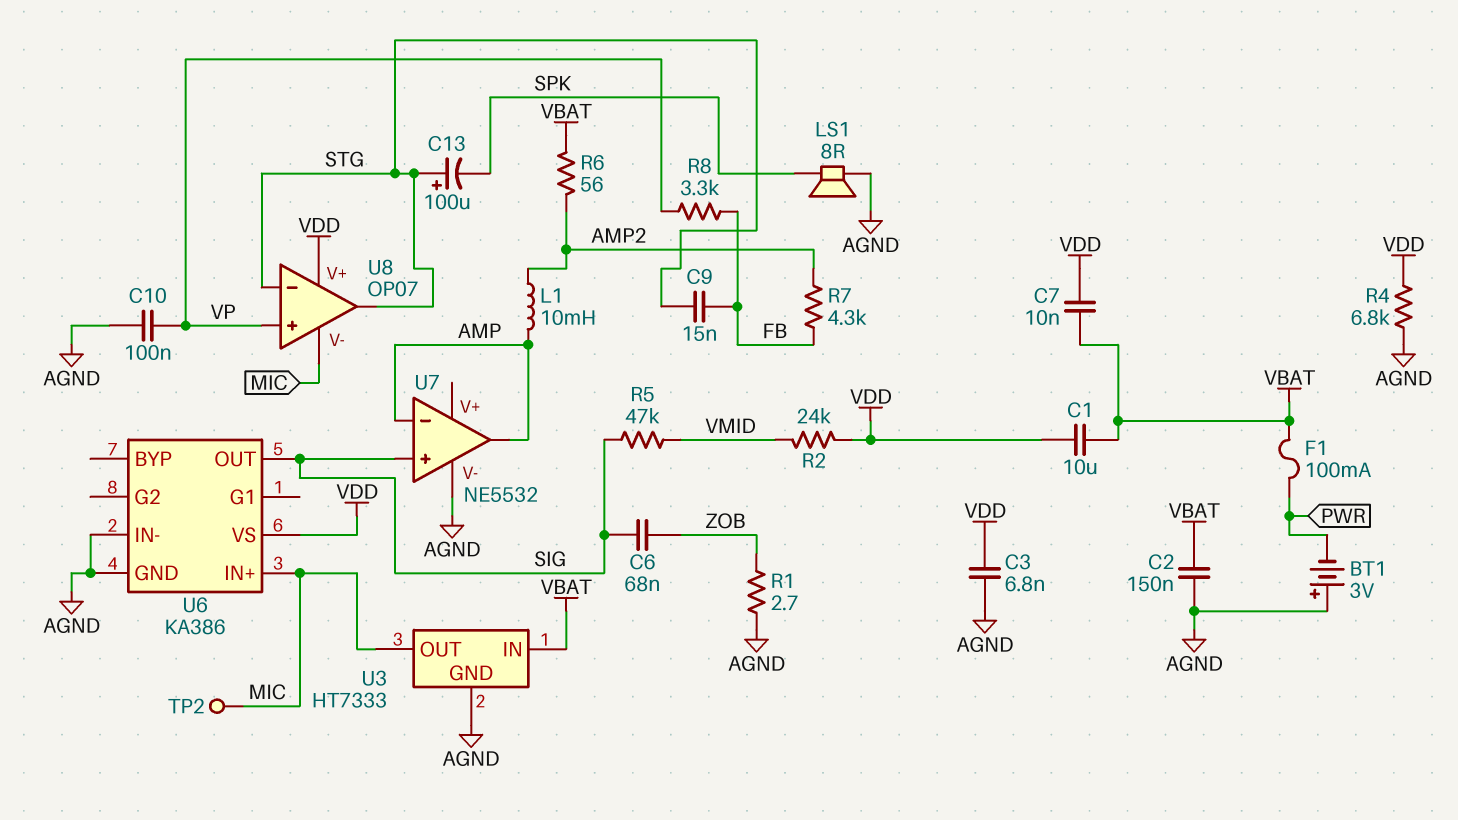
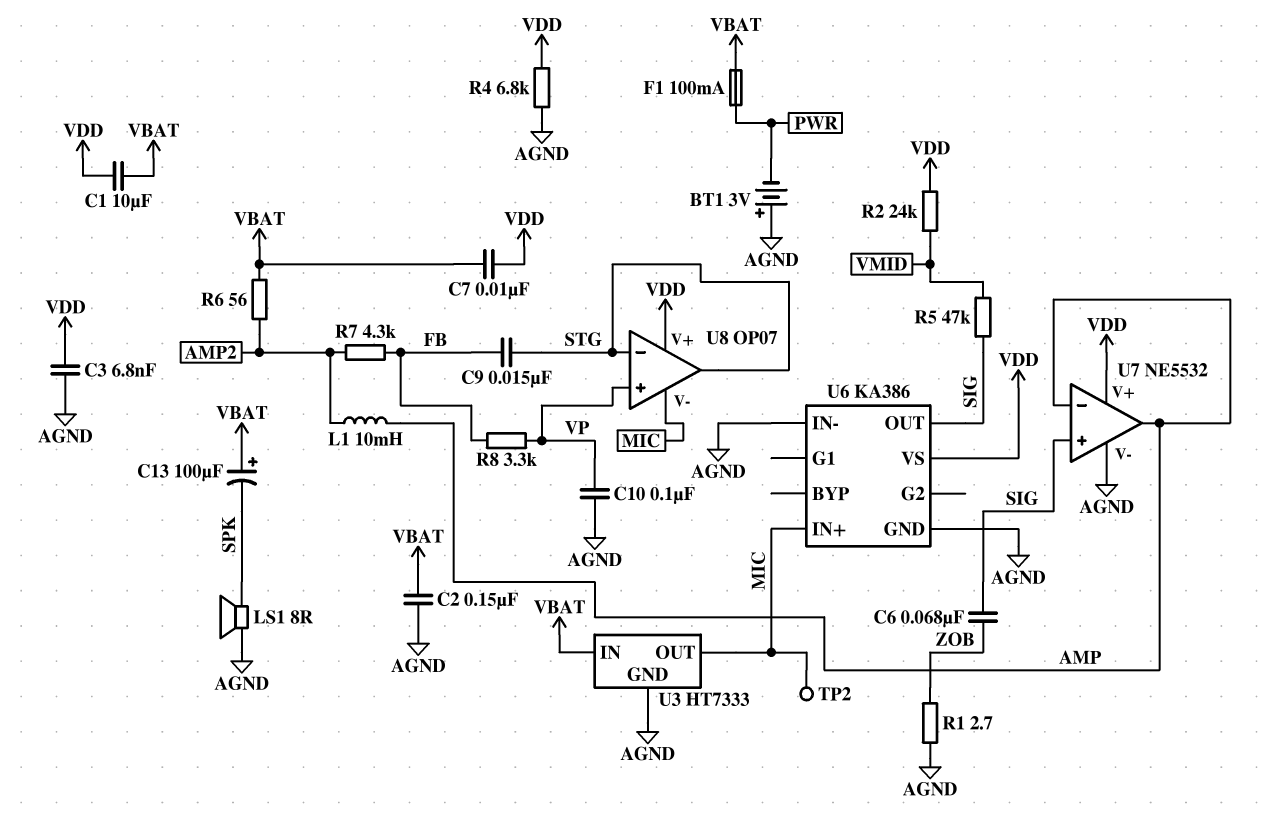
C13: 100uF (plus STG, minus SPK) -> 100uF (plus VBAT, minus SPK)
U7 pin V+: none -> VDD

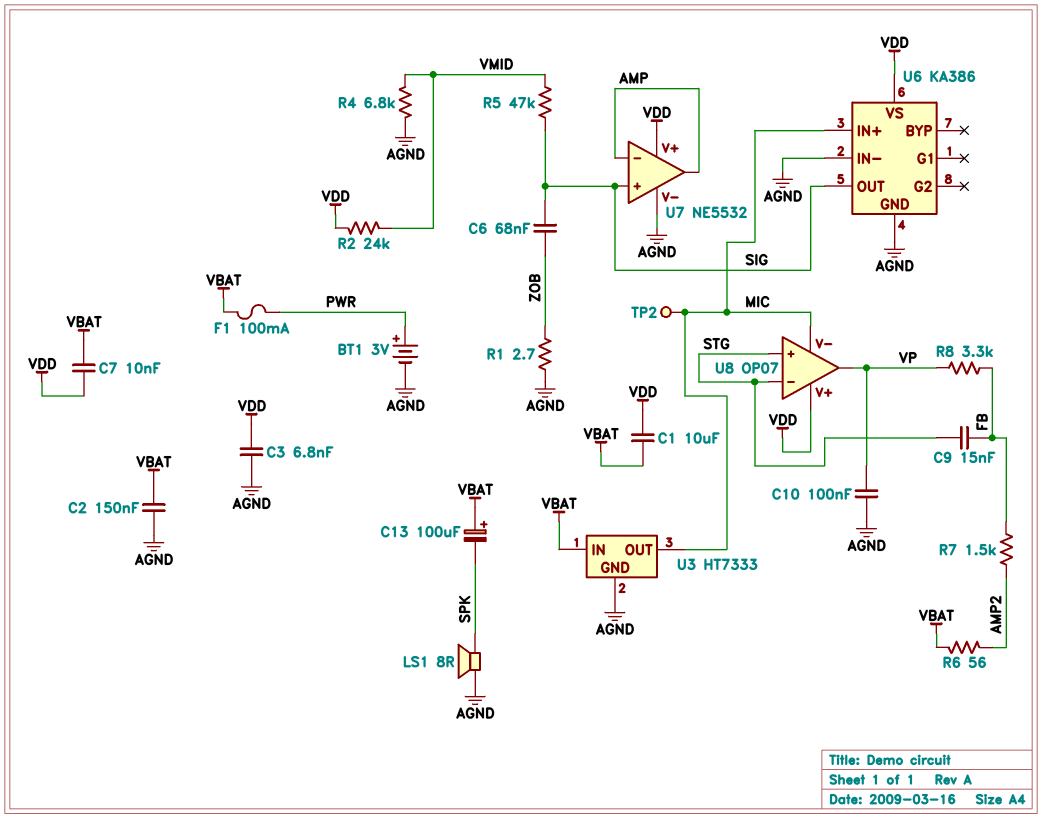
BT1: 3V (plus AGND, minus PWR) -> 3V (plus PWR, minus AGND)
L1: 10mH (AMP, AMP2) -> none
R4: 6.8k (AGND, VDD) -> 6.8k (AGND, VMID)
R7: 4.3k (AMP2, FB) -> 1.5k (AMP2, FB)
U8 pin in+: VP -> STG
U8 pin out: STG -> VP

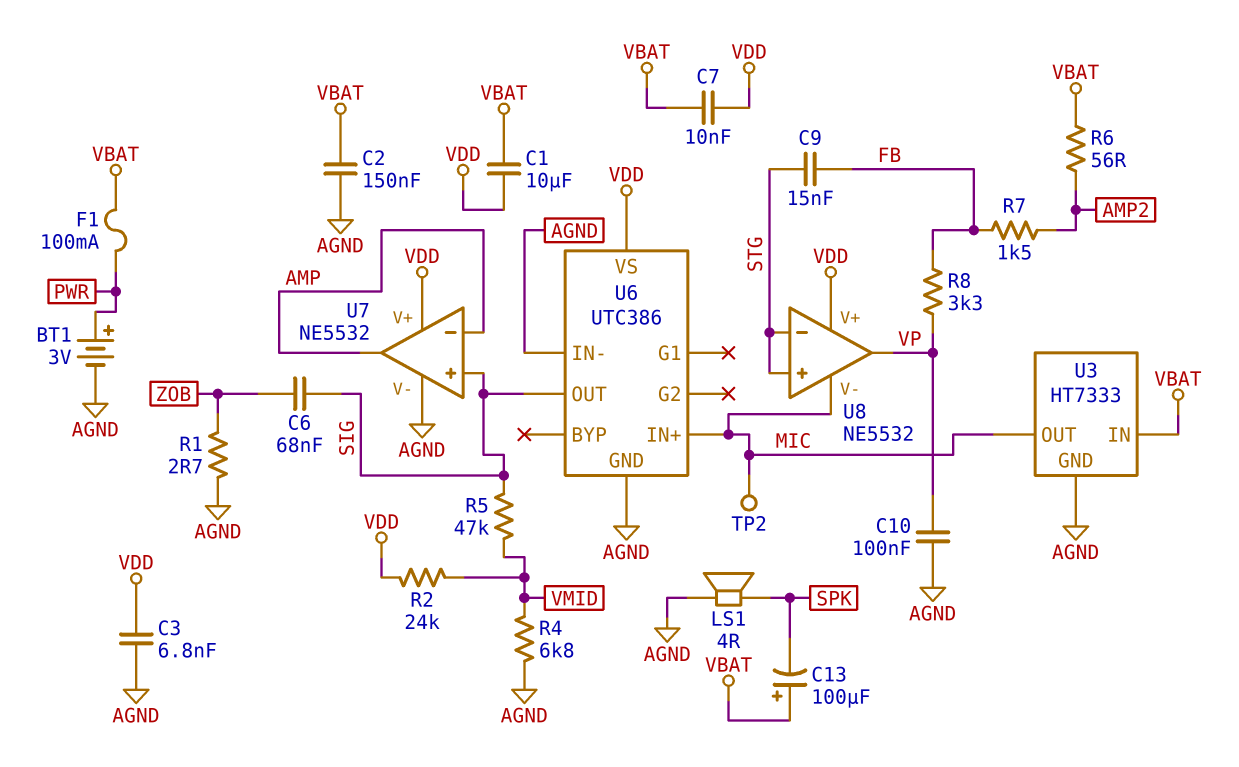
LS1: speaker 8R (AGND, SPK) -> speaker 4R (AGND, SPK)
U6: KA386 -> UTC386
U8: OP07 -> NE5532

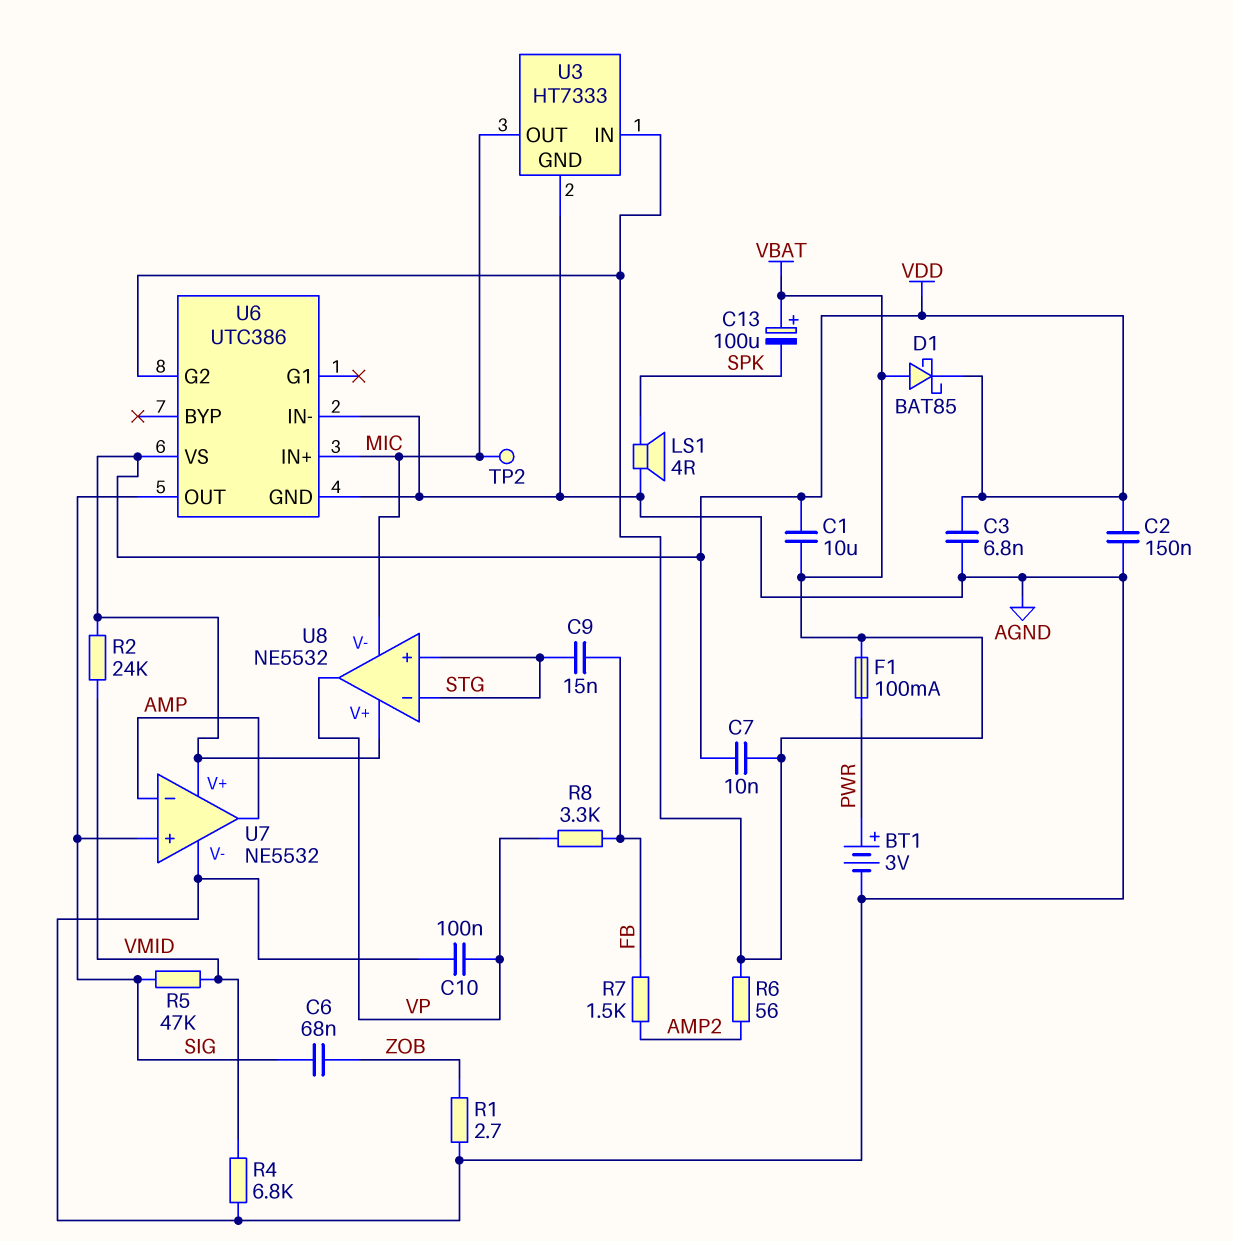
C2: 150nF (AGND, VBAT) -> 150nF (AGND, VDD)
D1: none -> schottky BAT85 (A VBAT, K VDD)
U6 pin G2: none -> VBAT

